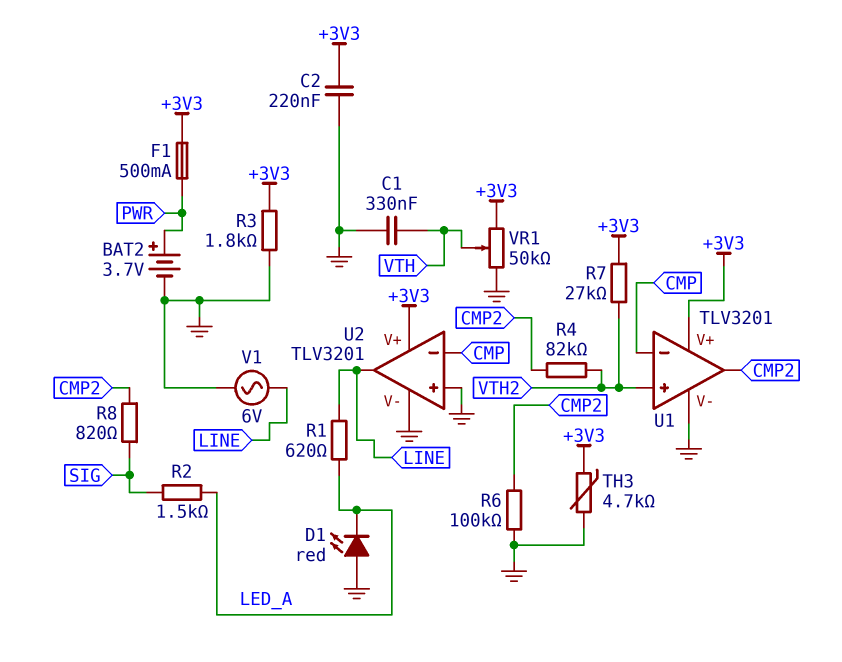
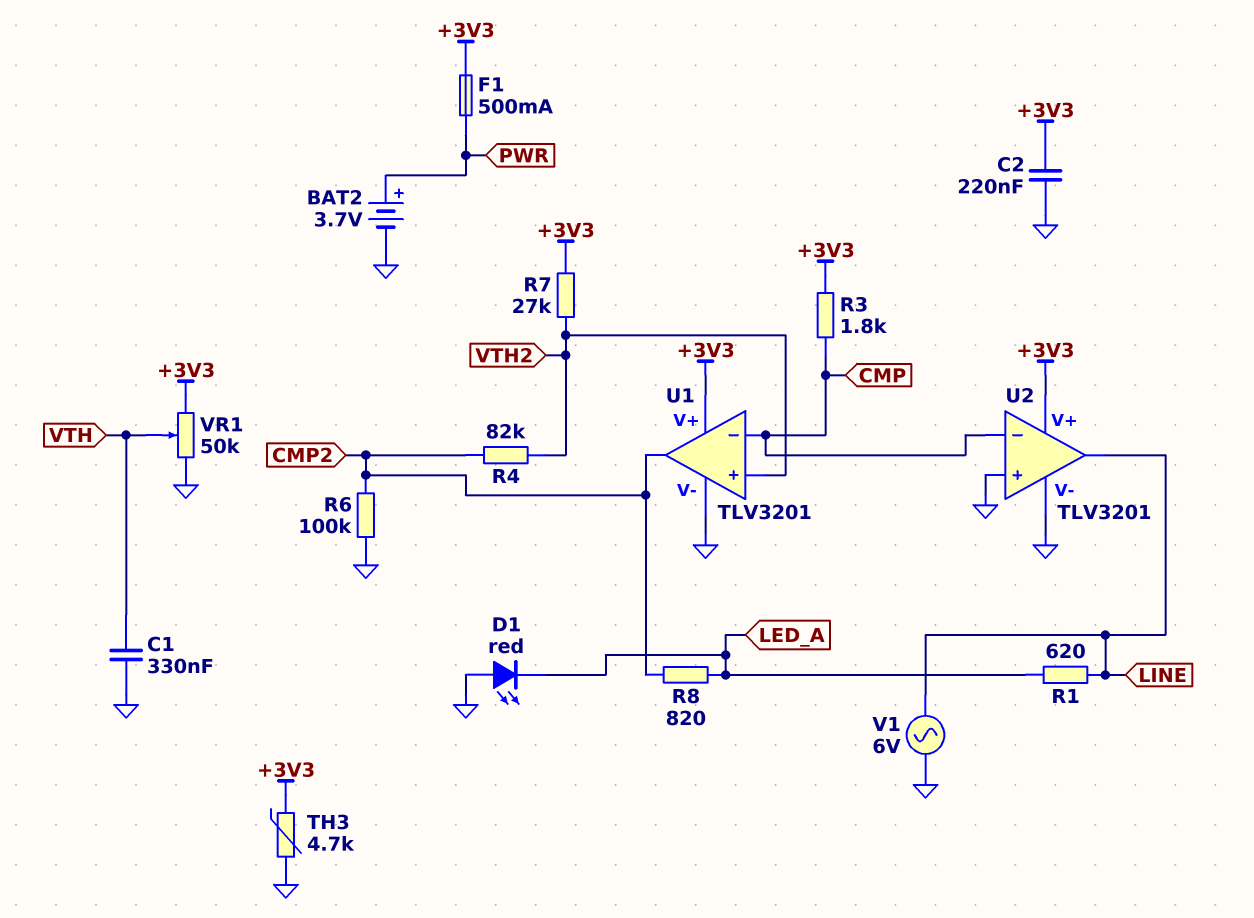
R2: 1.5k (LED_A, SIG) -> none
R3: 1.8k (+3V3, GND) -> 1.8k (+3V3, CMP)
R8: 820 (CMP2, SIG) -> 820 (CMP2, LED_A)

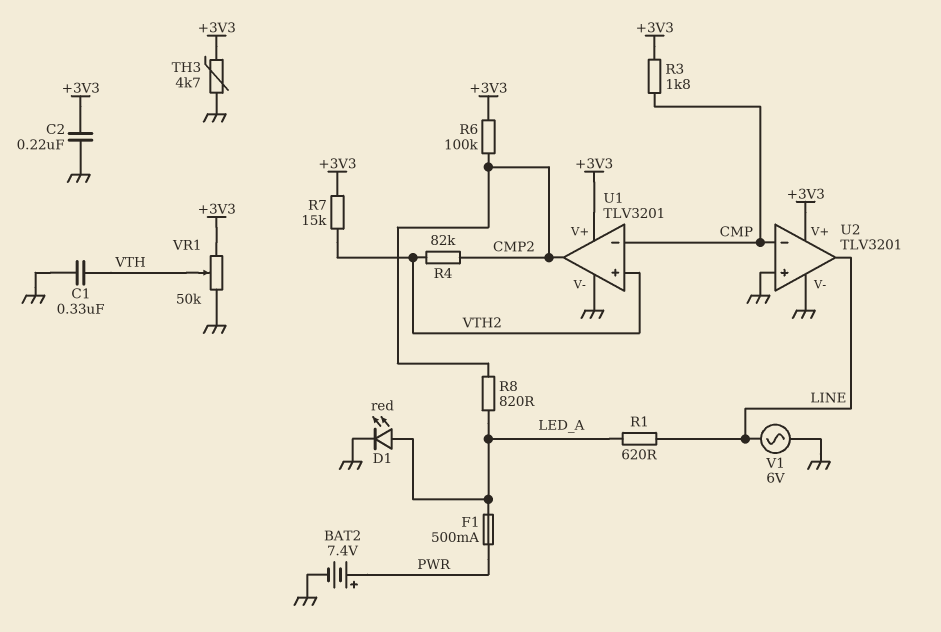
BAT2: 3.7V (plus PWR, minus GND) -> 7.4V (plus PWR, minus GND)
D1: LED red (A GND, K LED_A) -> LED red (A LED_A, K GND)
F1: 500mA (+3V3, PWR) -> 500mA (LED_A, PWR)
R6: 100k (CMP2, GND) -> 100k (+3V3, CMP2)
R7: 27k (+3V3, VTH2) -> 15k (+3V3, VTH2)

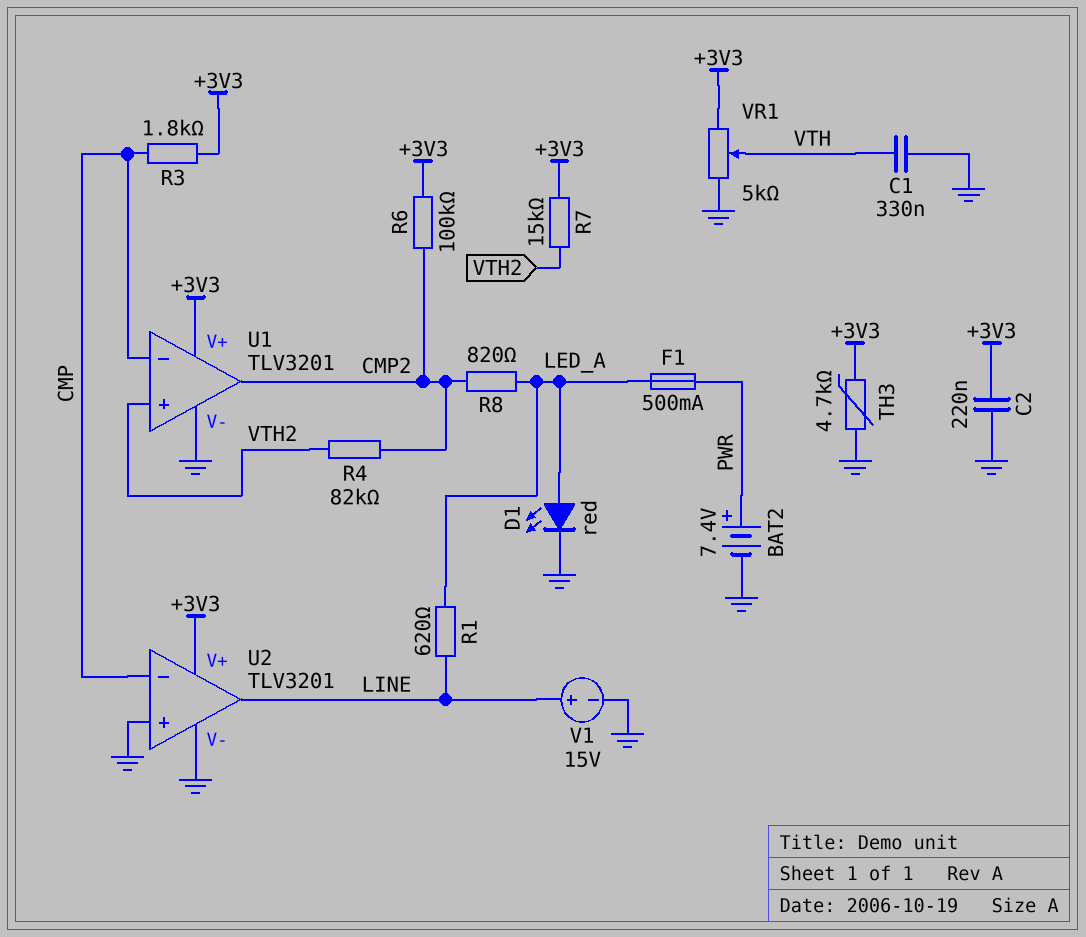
V1: AC 6V (GND, LINE) -> 15V (plus LINE, minus GND)
VR1: 50k (+3V3, GND, wiper VTH) -> 5k (+3V3, GND, wiper VTH)

